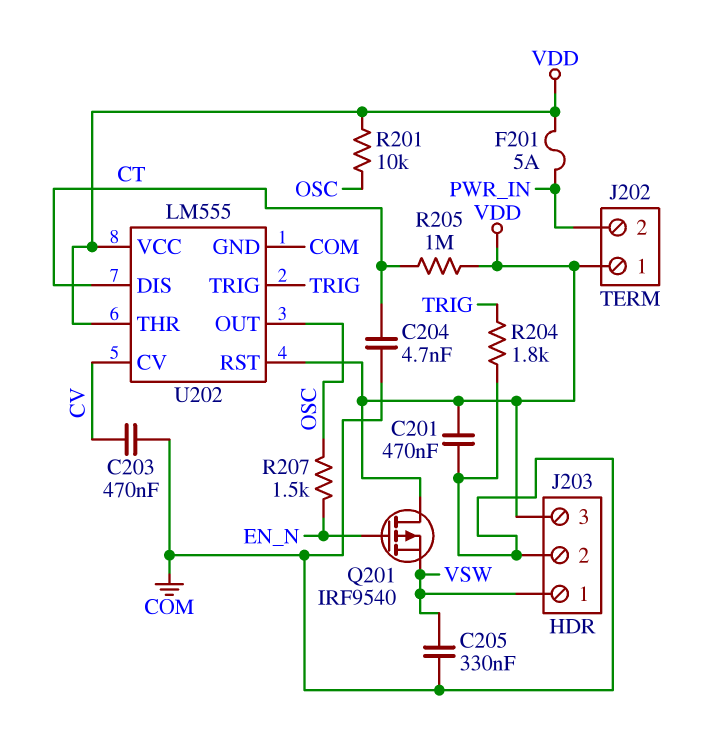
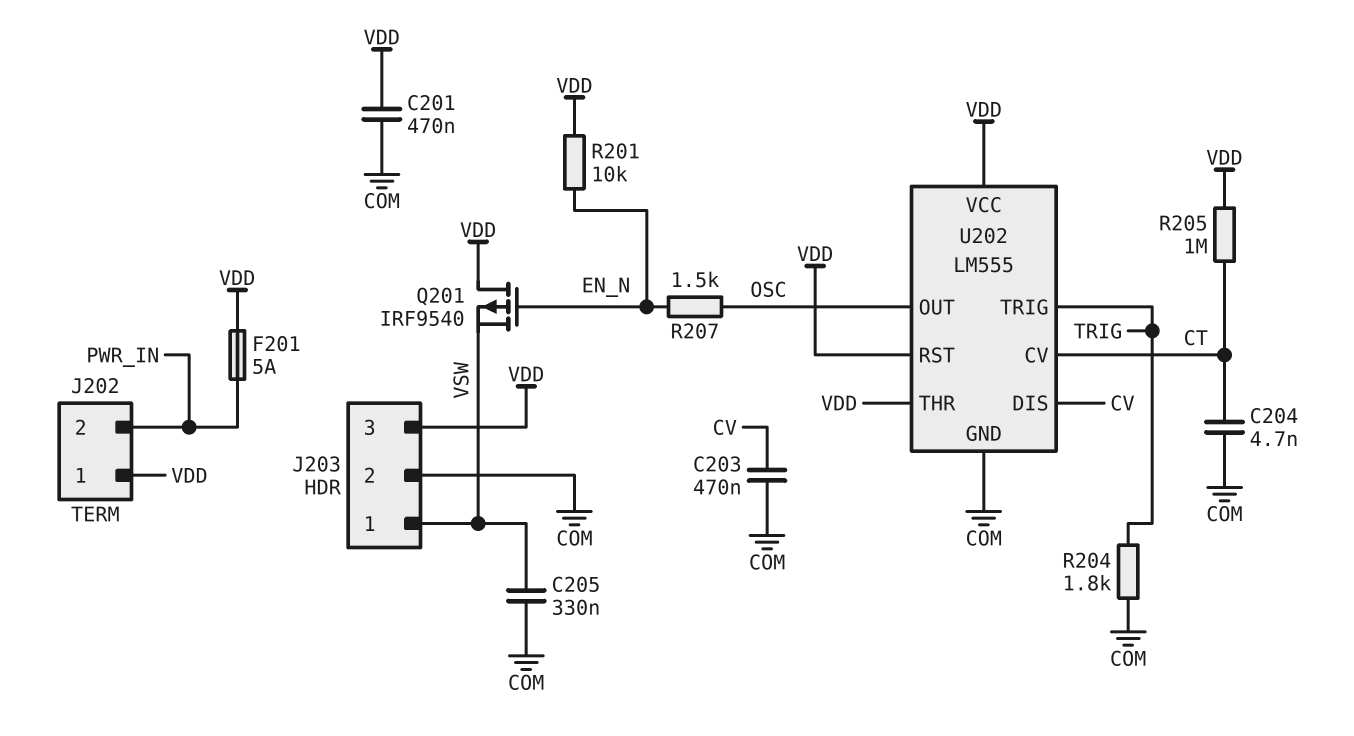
R201: 10k (OSC, VDD) -> 10k (EN_N, VDD)
U202 pin CV: CV -> CT
U202 pin DIS: CT -> CV

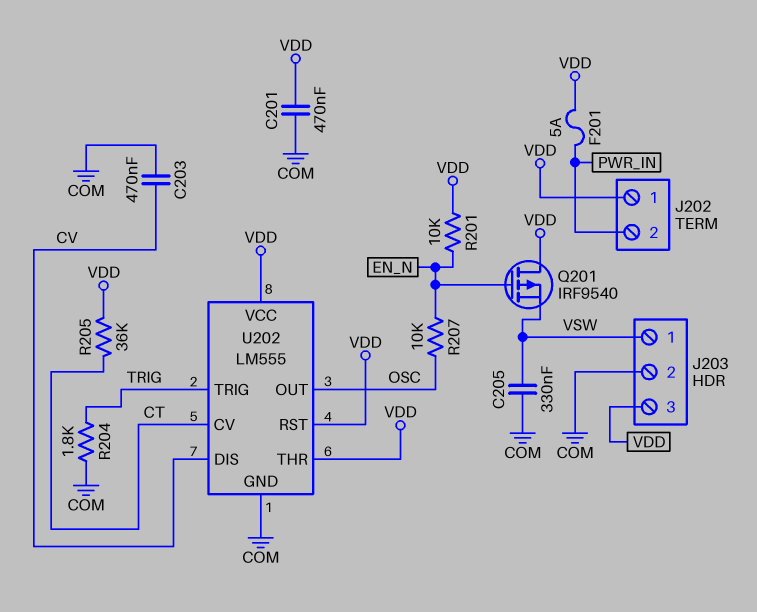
C204: 4.7nF (COM, CT) -> none
R205: 1M (CT, VDD) -> 36k (CT, VDD)
R207: 1.5k (EN_N, OSC) -> 10k (EN_N, OSC)

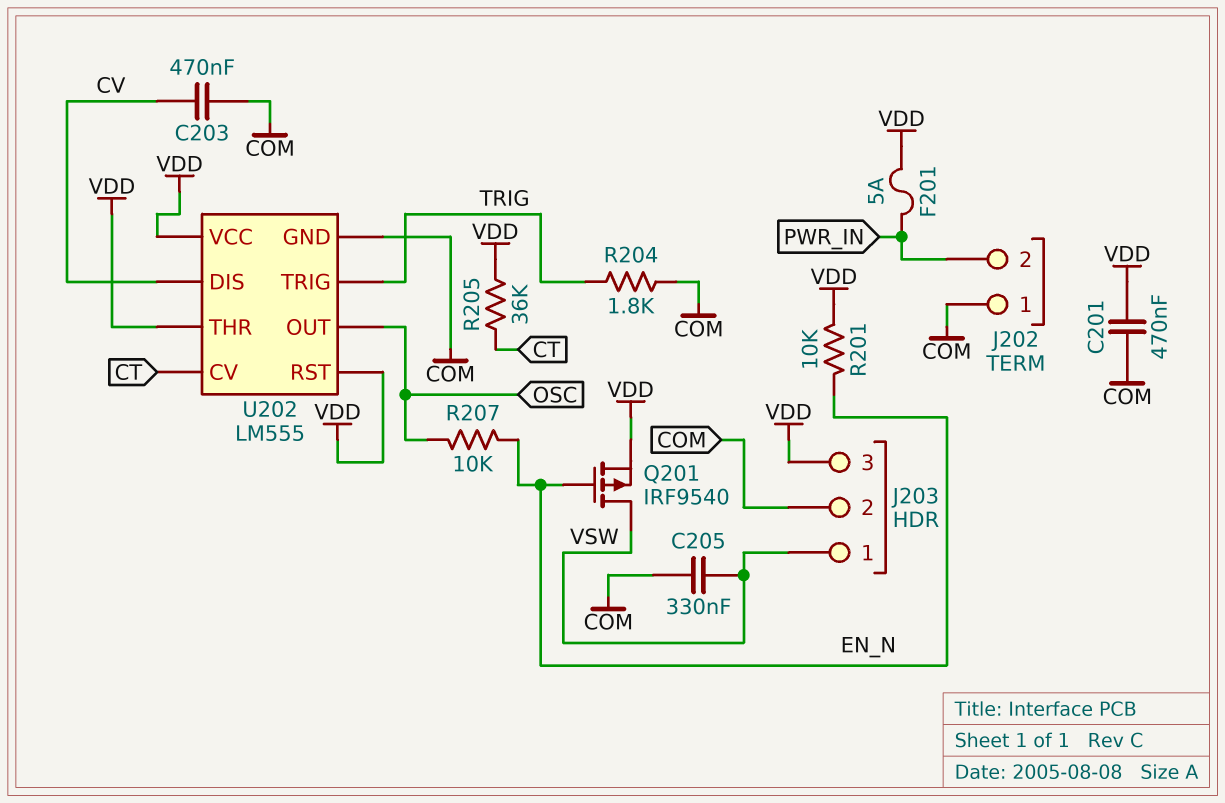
J202 pin 1: VDD -> COM
Q201: PMOS IRF9540 (G EN_N, D VDD, S VSW) -> PMOS IRF9540 (G EN_N, D VSW, S VDD)

